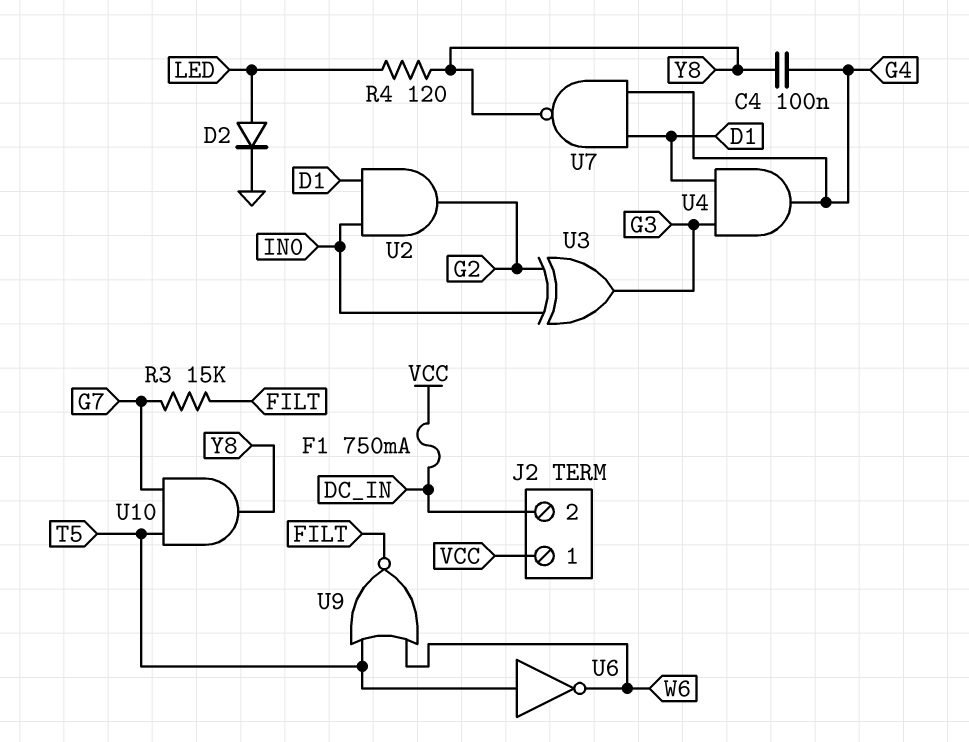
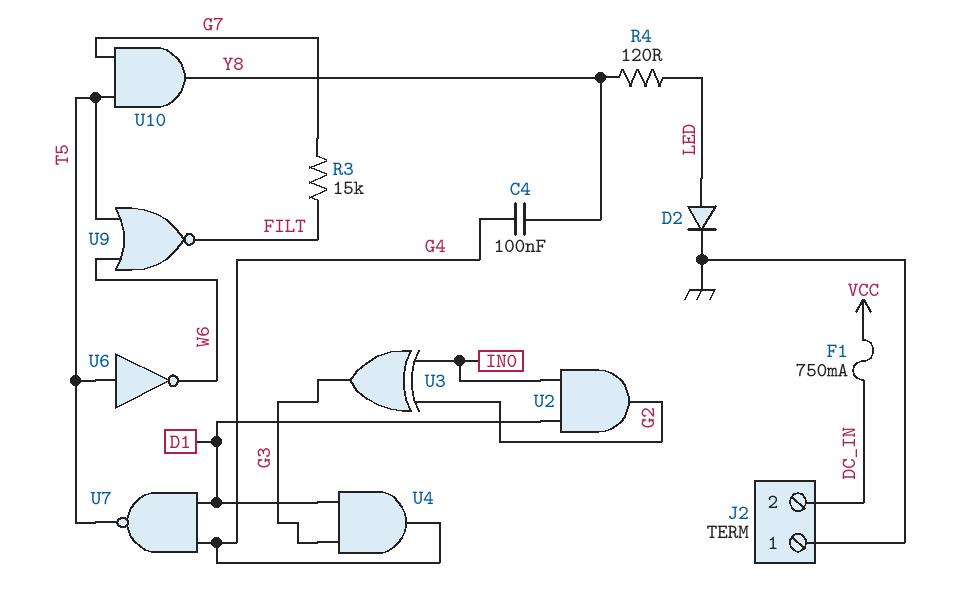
J2 pin 1: VCC -> GND
U7: NAND (in D1, in G4, out Y8) -> NAND (in D1, in G4, out T5)

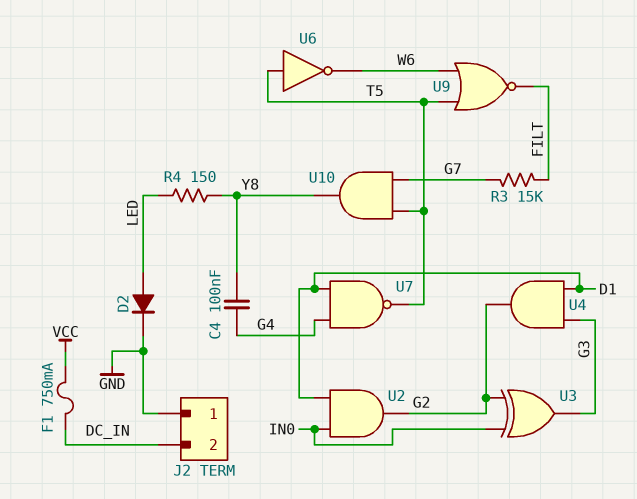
R4: 120 (LED, Y8) -> 150 (LED, Y8)
U4: AND (in D1, in G3, out G4) -> AND (in D1, in G3, out G2)

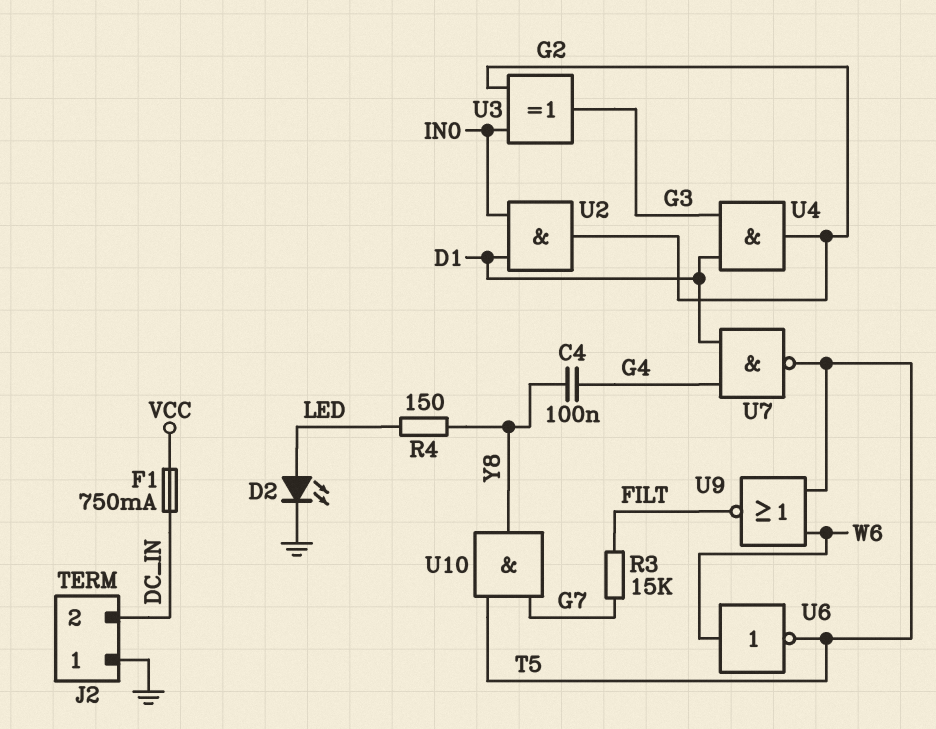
D2: diode (A LED, K GND) -> LED (A LED, K GND)
U6: NOT (in T5, out W6) -> NOT (in W6, out T5)

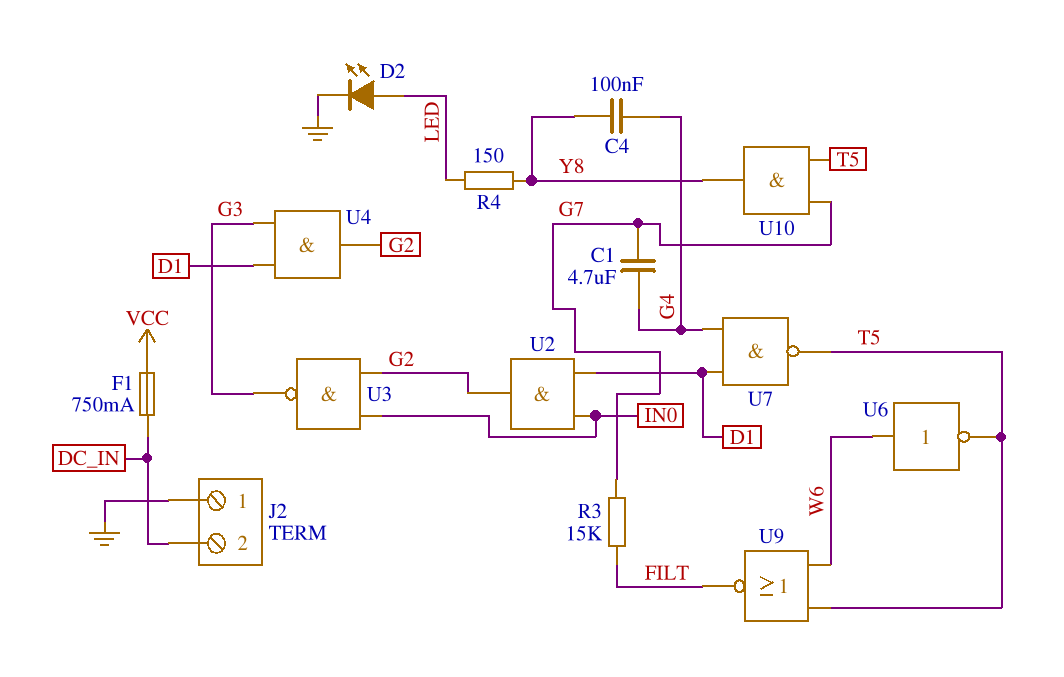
C1: none -> 4.7uF (G4, G7)
U3: XOR (in G2, in IN0, out G3) -> NAND (in G2, in IN0, out G3)

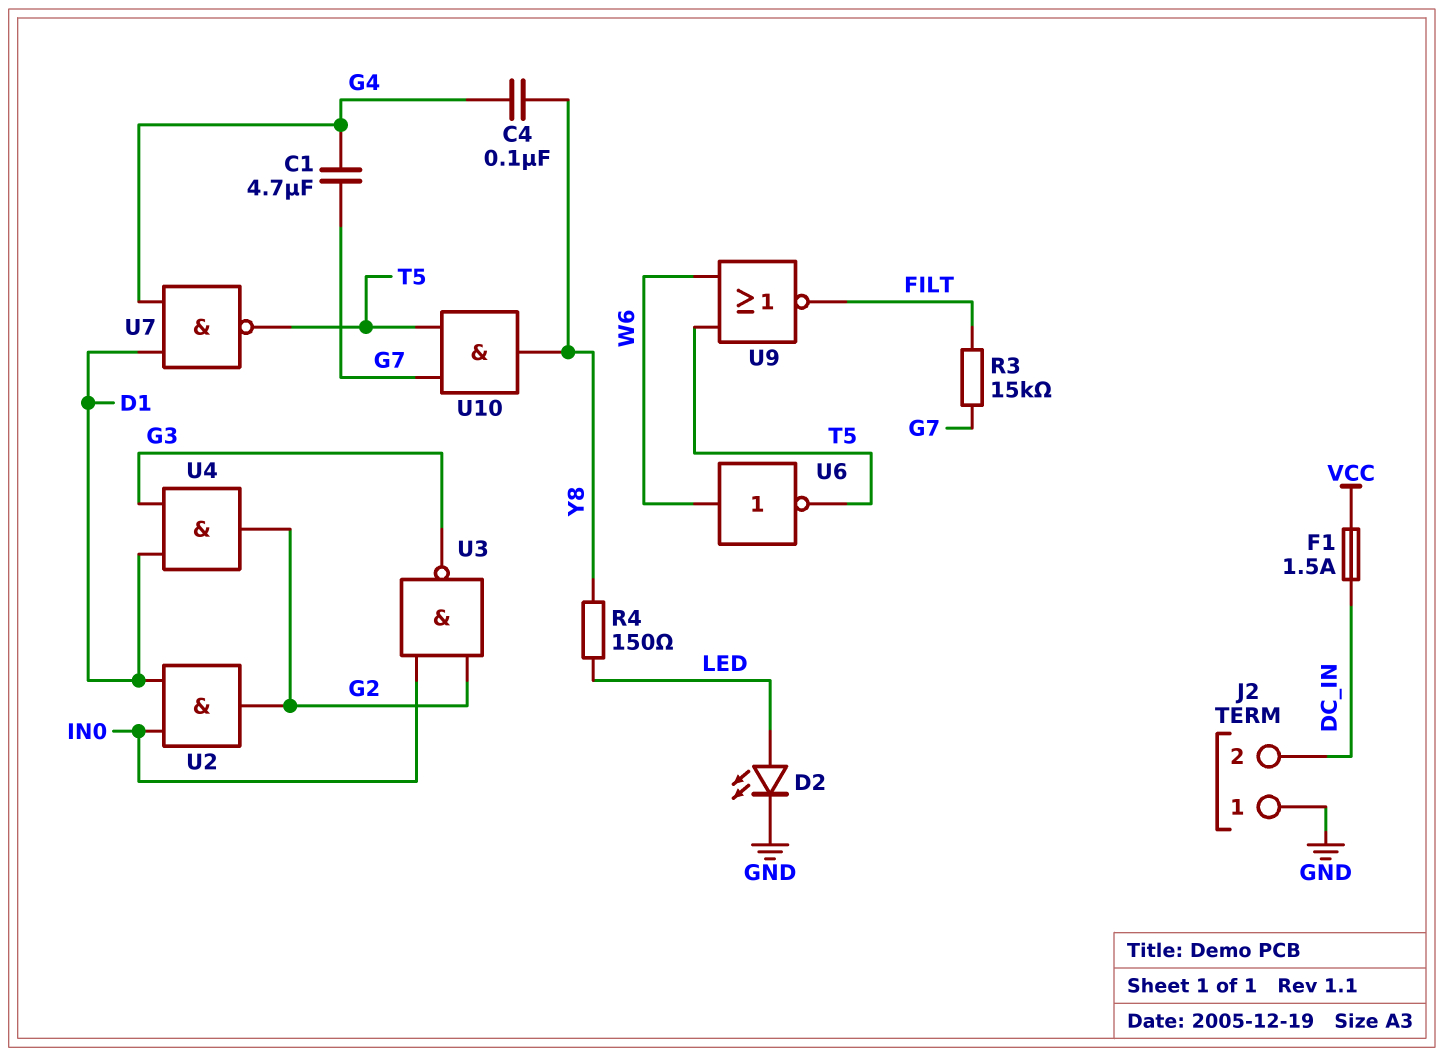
F1: 750mA (DC_IN, VCC) -> 1.5A (DC_IN, VCC)

